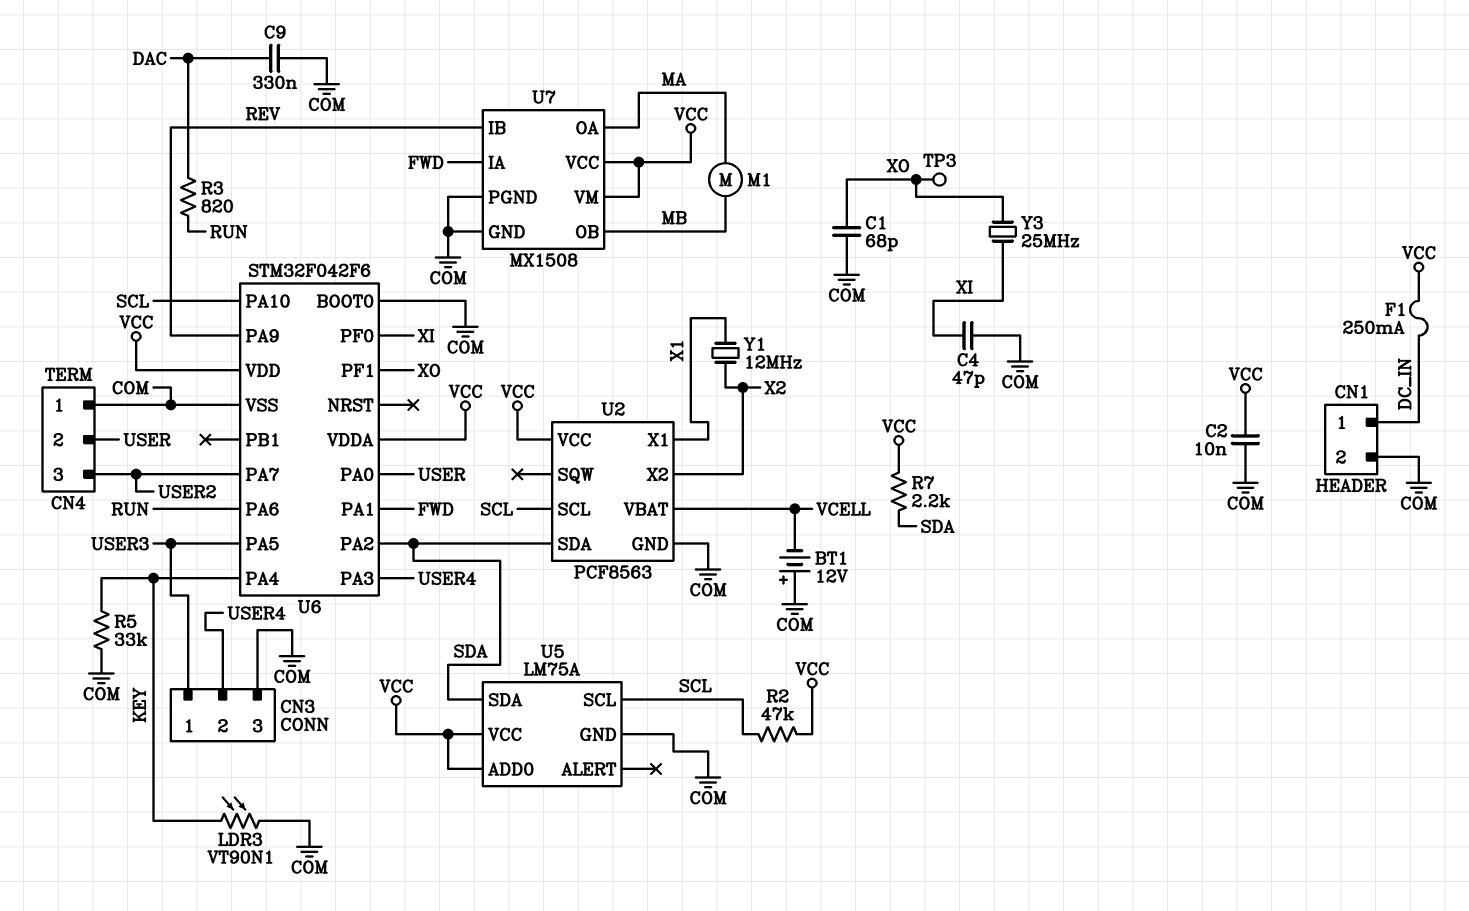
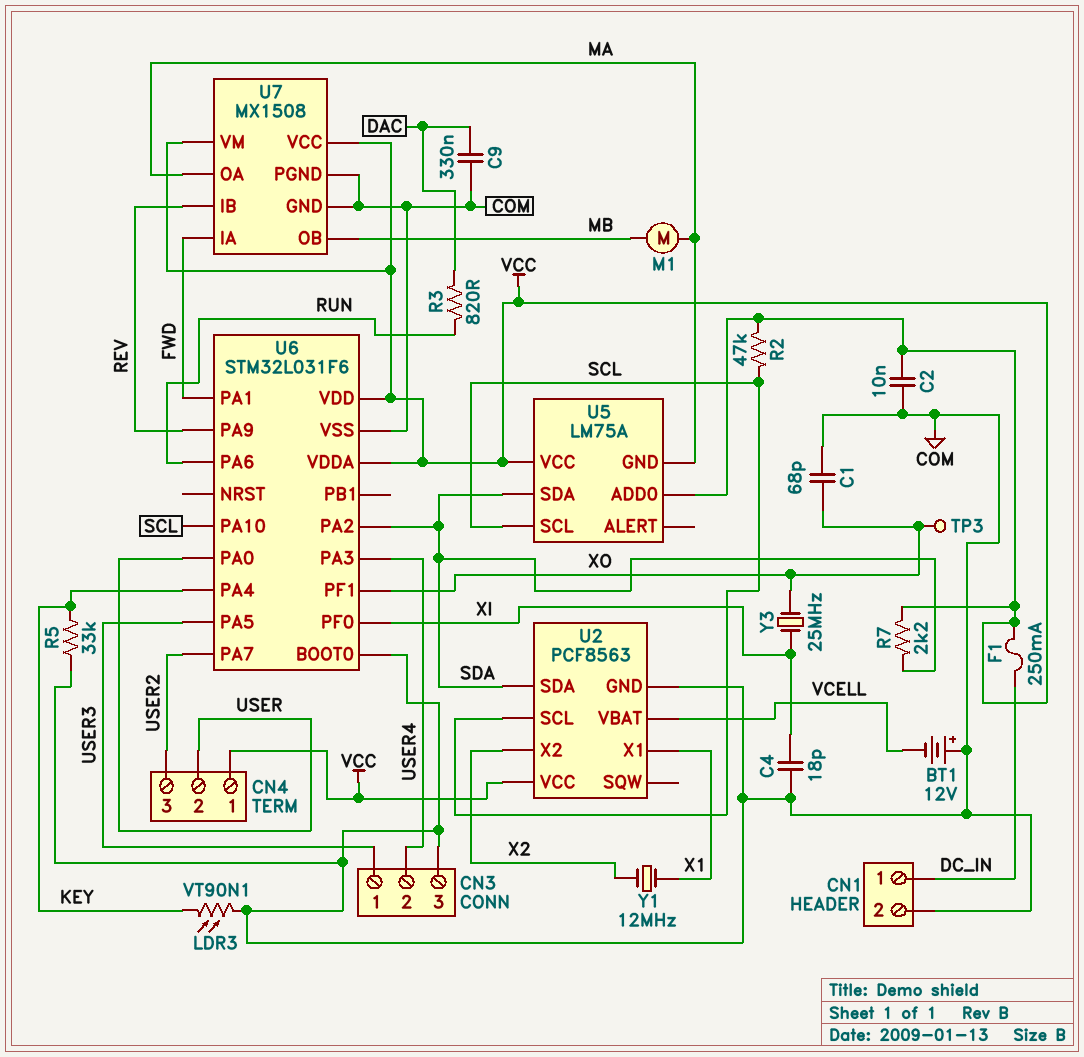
C4: 47pF (COM, XI) -> 18pF (COM, XI)
CN4 pin 1: COM -> VCC
U5 pin GND: COM -> MA
U6: STM32F042F6 -> STM32L031F6

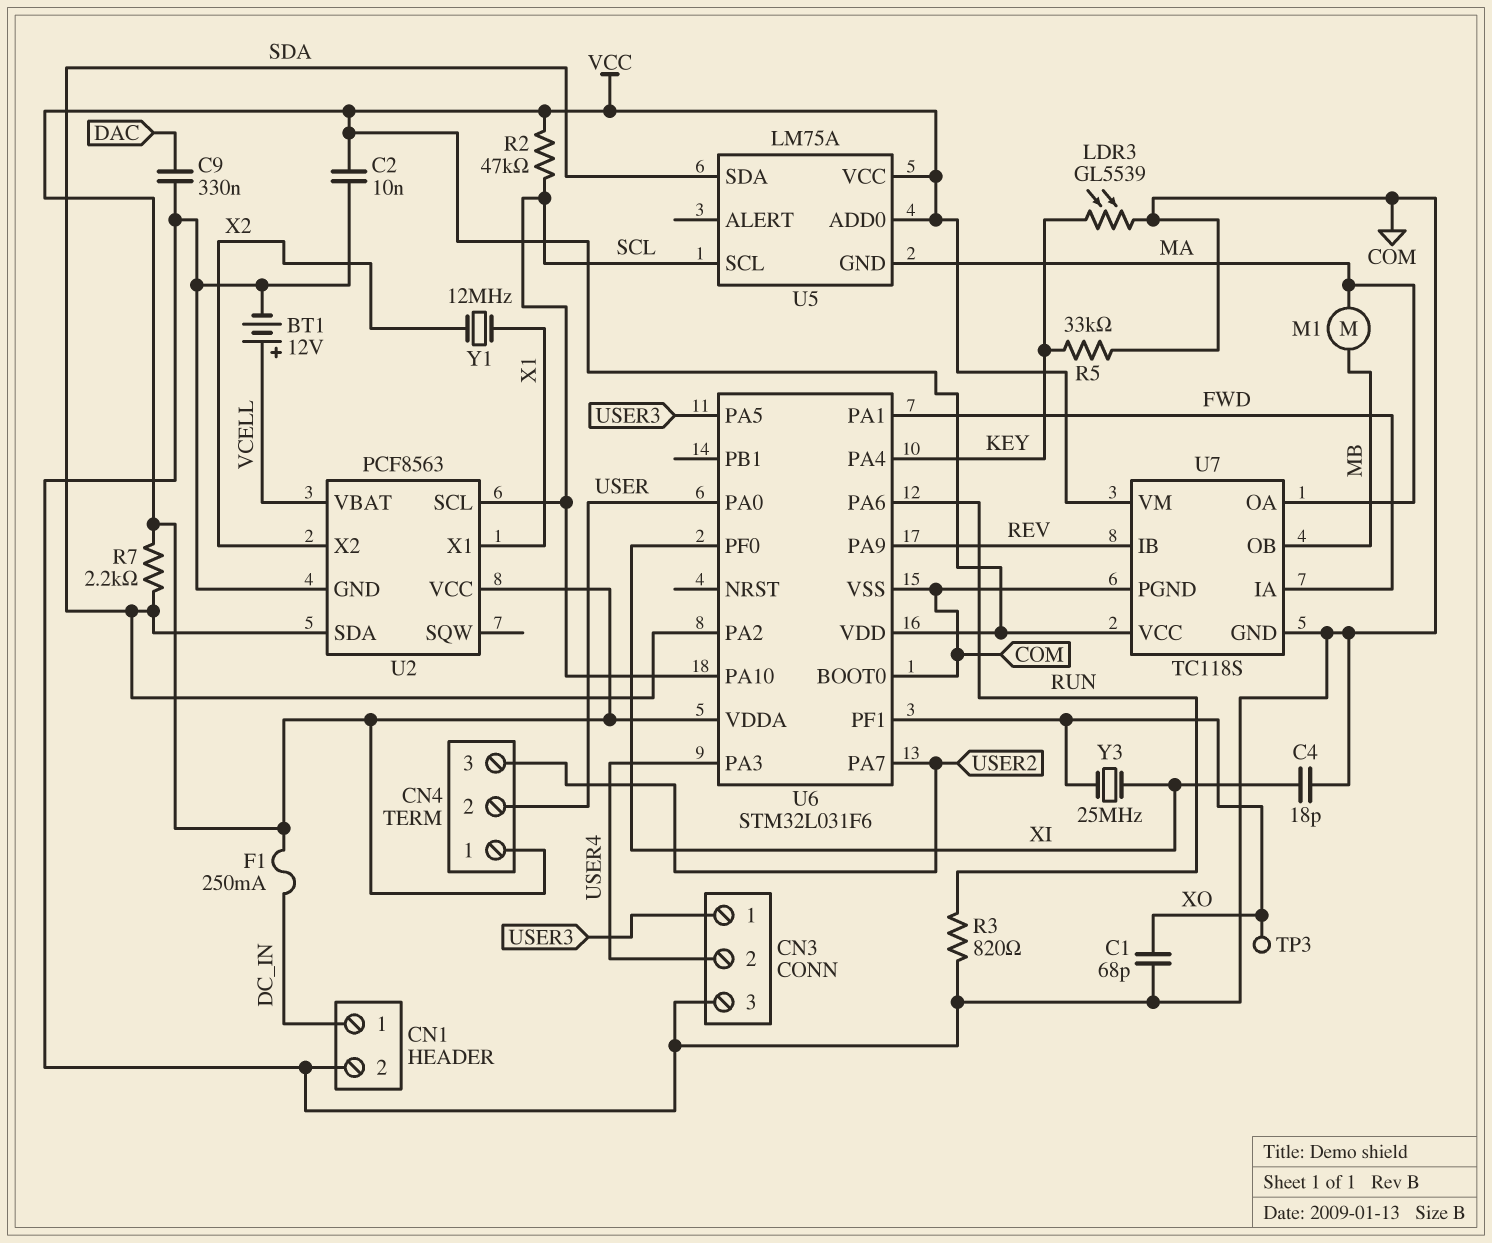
BT1: 12V (plus COM, minus VCELL) -> 12V (plus VCELL, minus COM)
LDR3: VT90N1 (COM, KEY) -> GL5539 (COM, KEY)
R3: 820 (DAC, RUN) -> 820 (COM, RUN)
U7: MX1508 -> TC118S

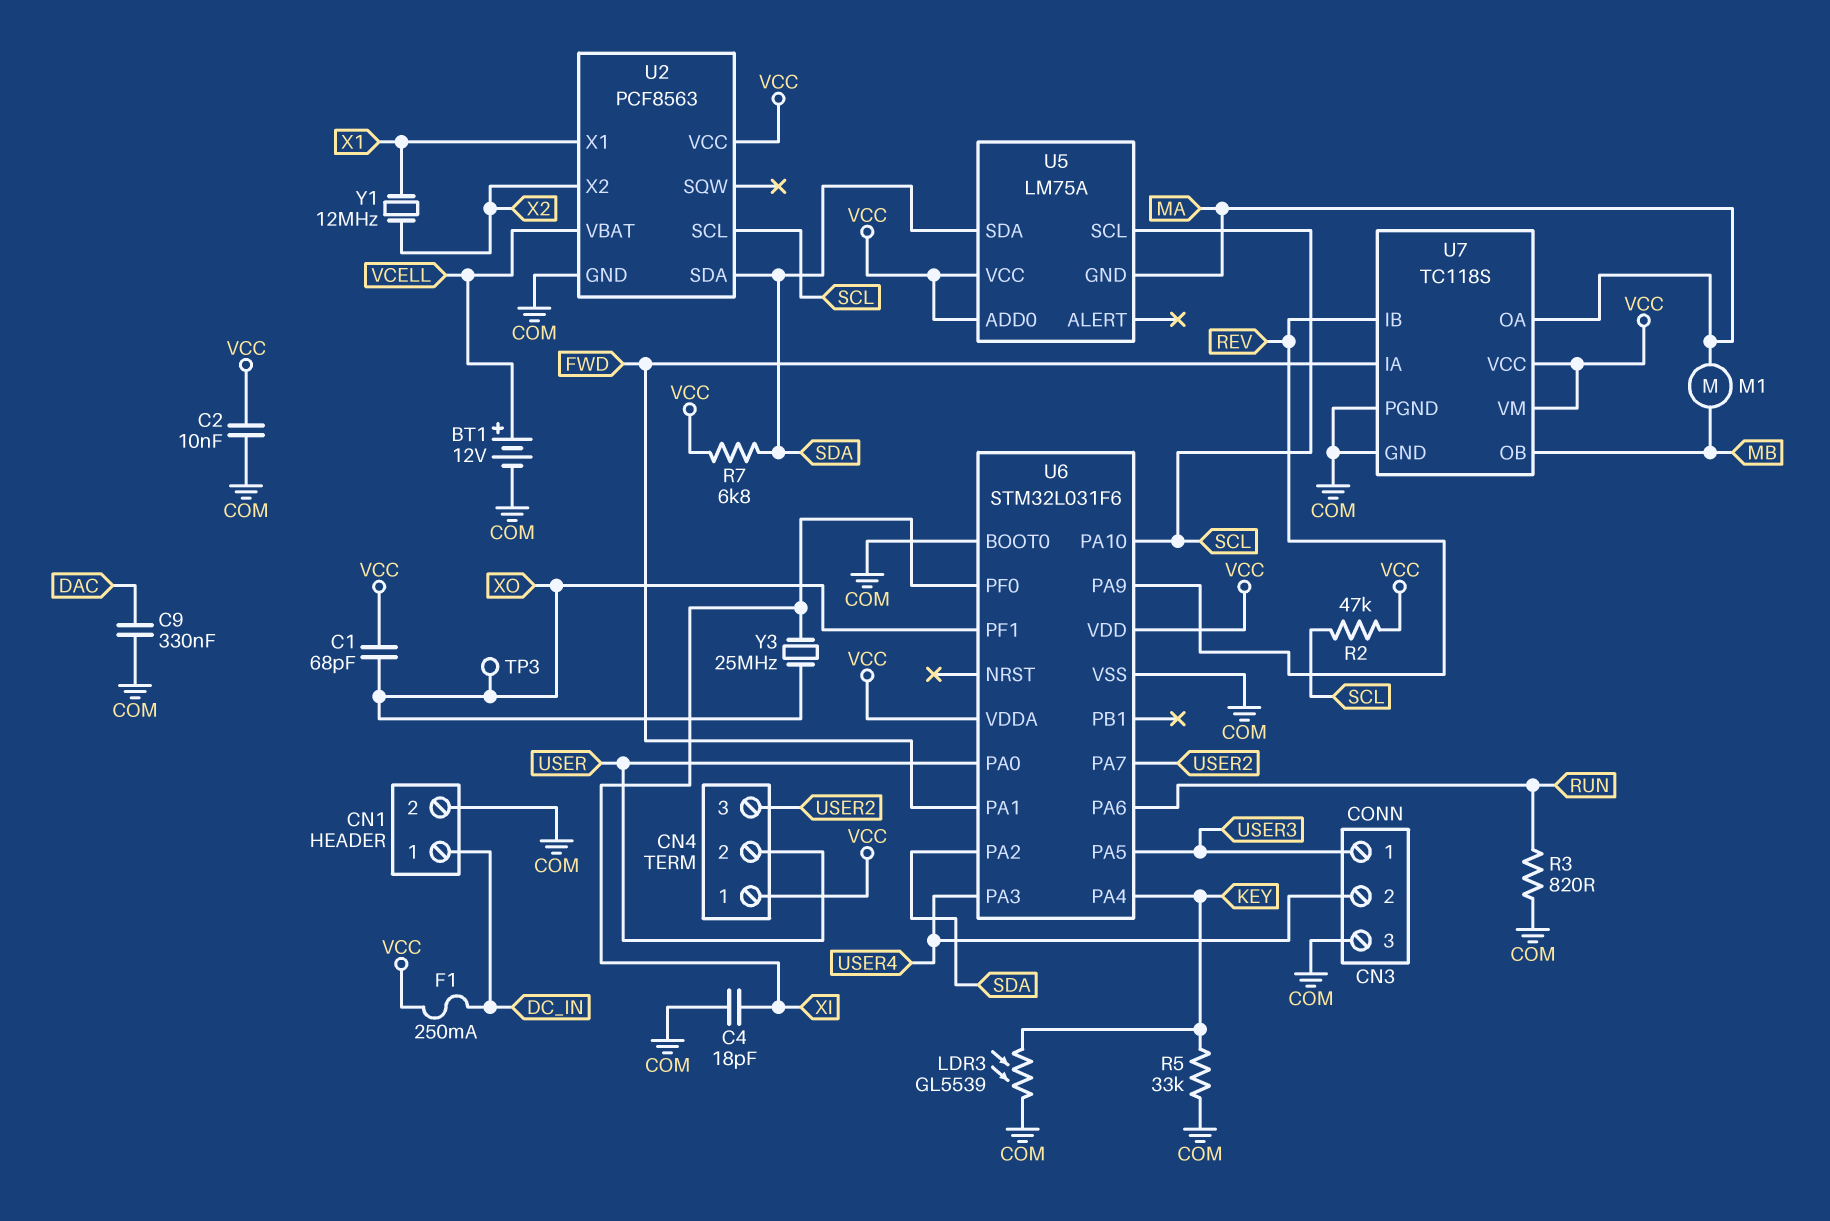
C1: 68pF (COM, XO) -> 68pF (VCC, XO)
R7: 2.2k (SDA, VCC) -> 6.8k (SDA, VCC)

